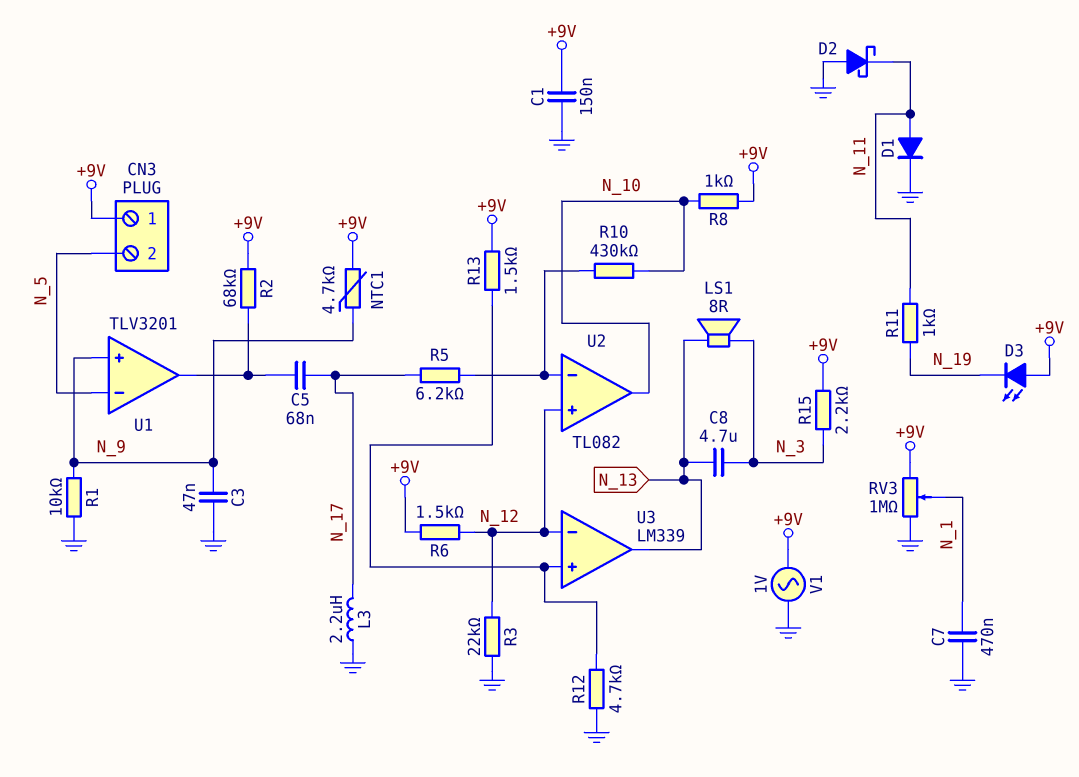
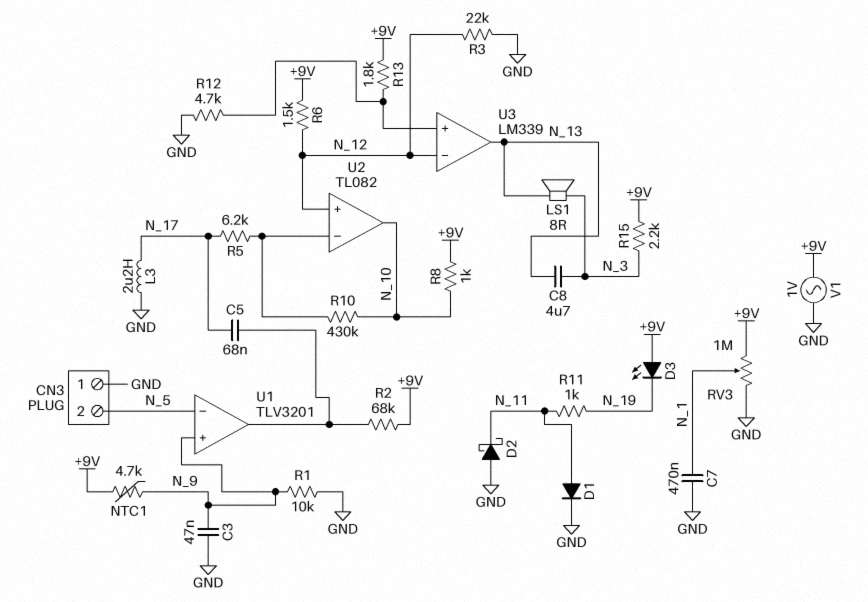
C1: 150nF (+9V, GND) -> none
CN3 pin 1: +9V -> GND
R13: 1.5k (+9V, U3/in+) -> 1.8k (+9V, U3/in+)

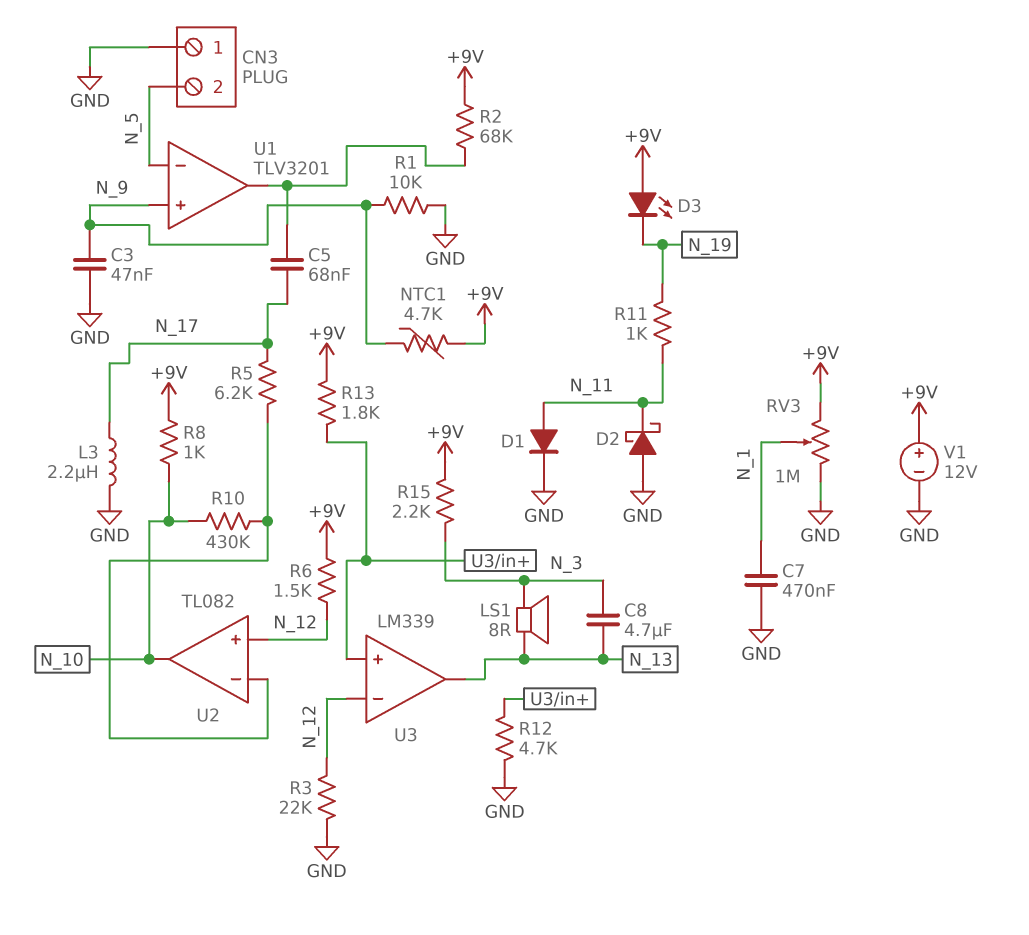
V1: AC 1V (+9V, GND) -> 12V (plus +9V, minus GND)

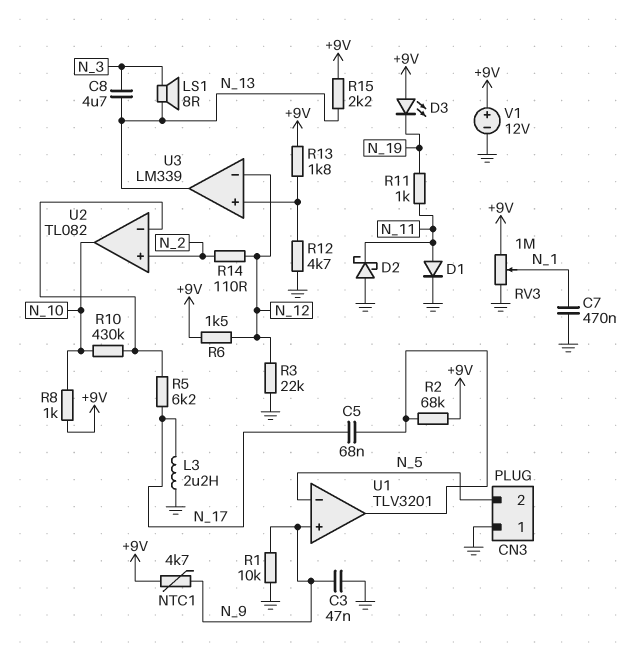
R14: none -> 110 (N_2, N_12)
R15: 2.2k (+9V, N_3) -> 2.2k (+9V, N_13)
U2 pin in+: N_12 -> N_2

